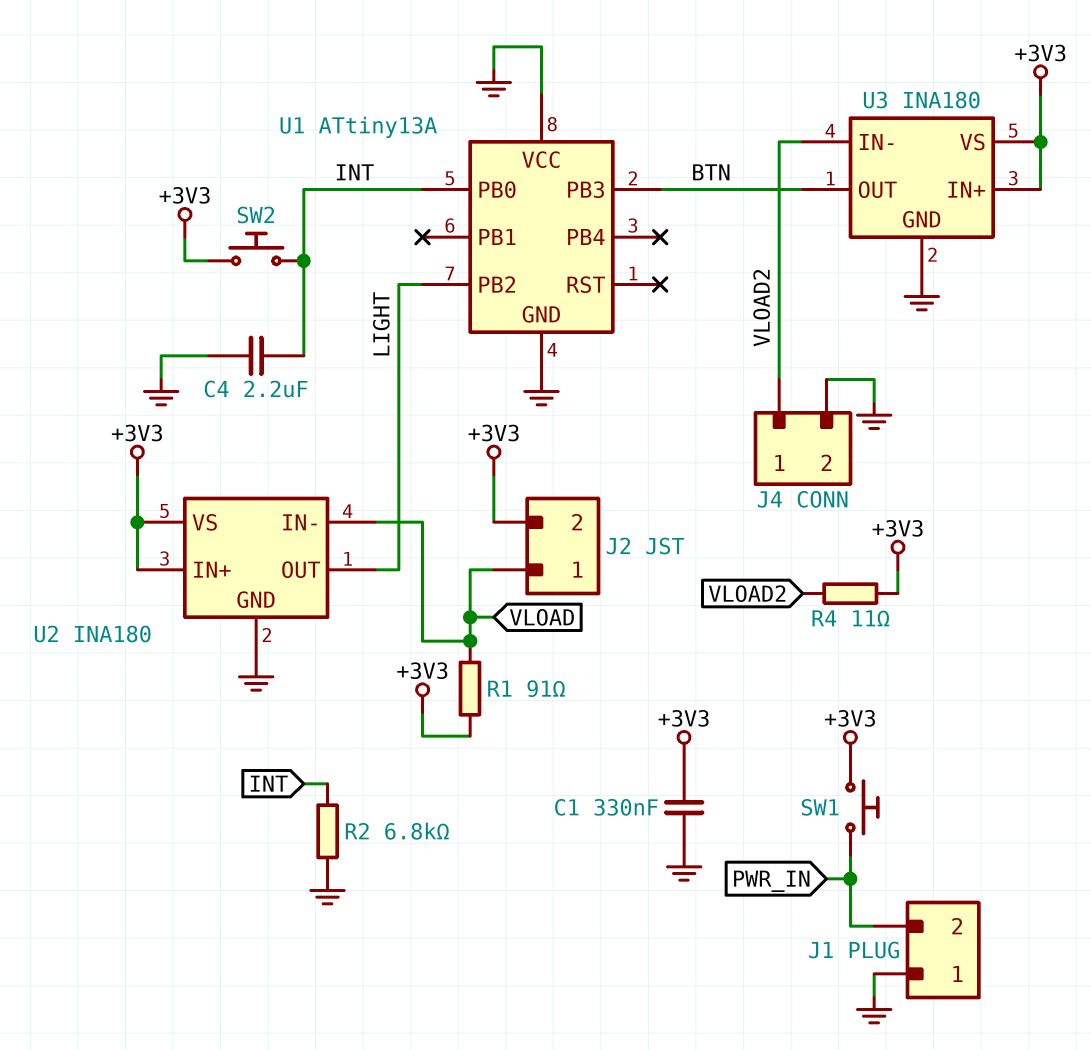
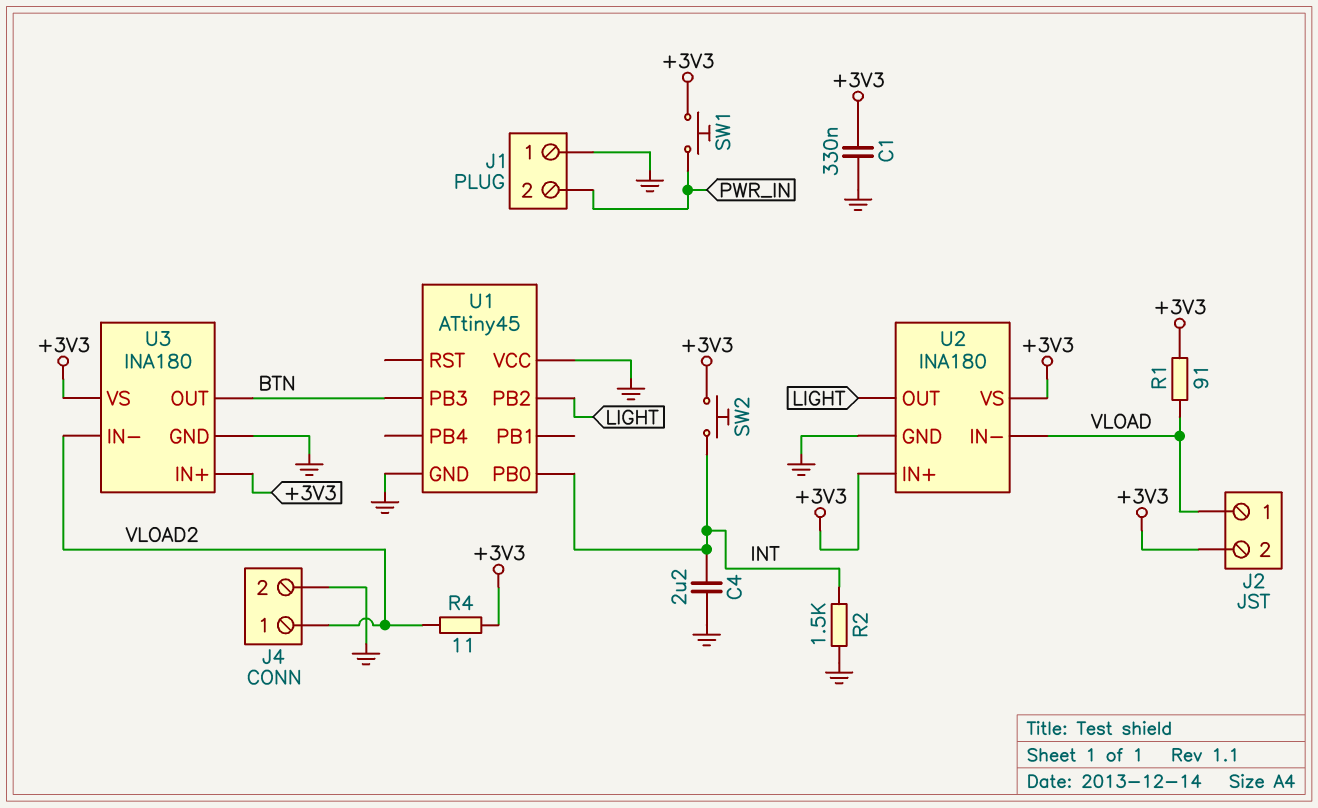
R2: 6.8k (GND, INT) -> 1.5k (GND, INT)
U1: ATtiny13A -> ATtiny45

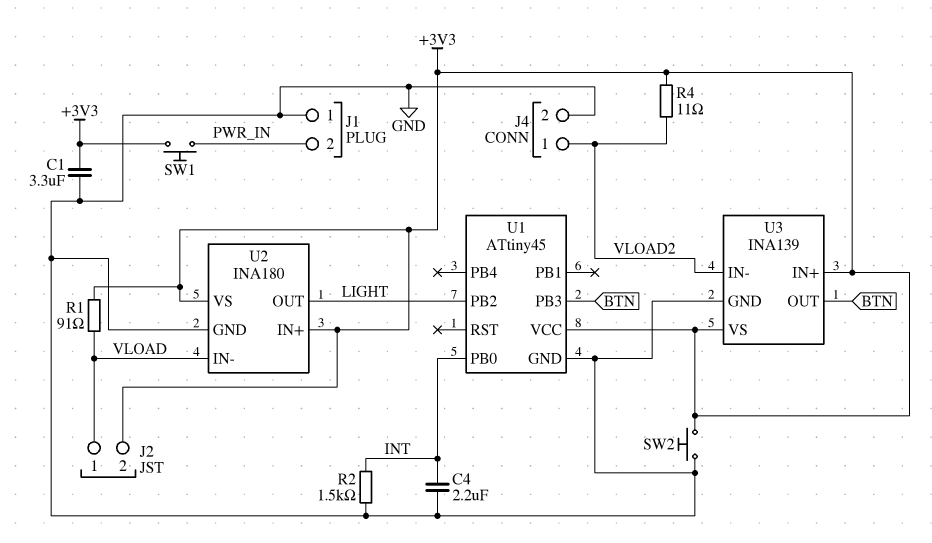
C1: 330nF (+3V3, GND) -> 3.3uF (+3V3, GND)
SW2: button (+3V3, INT) -> button (+3V3, GND)
U1 pin VCC: GND -> +3V3
U3: INA180 -> INA139

